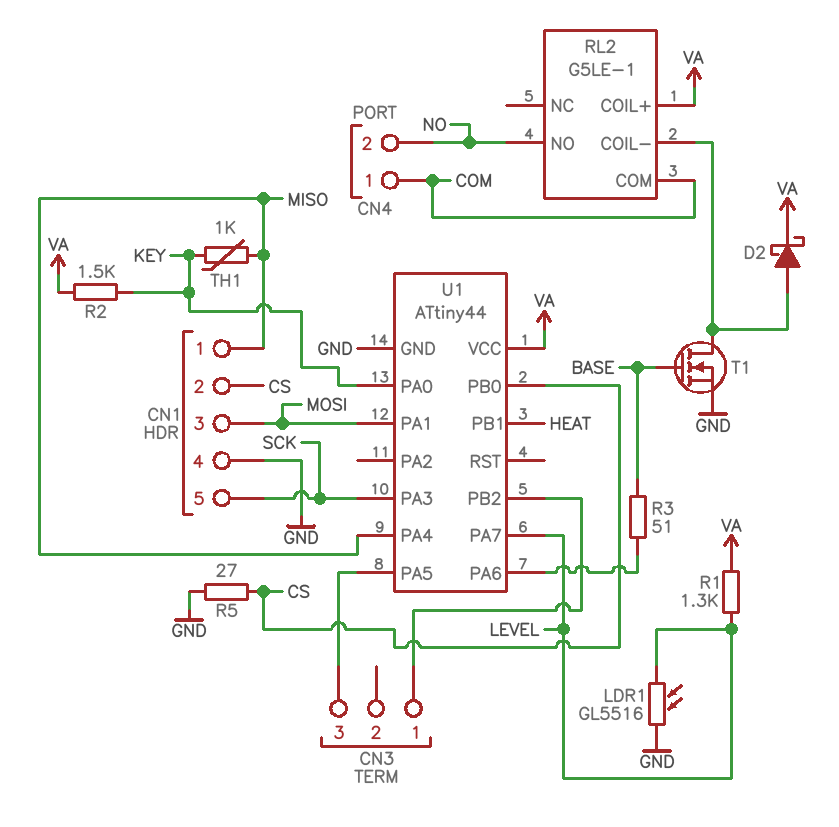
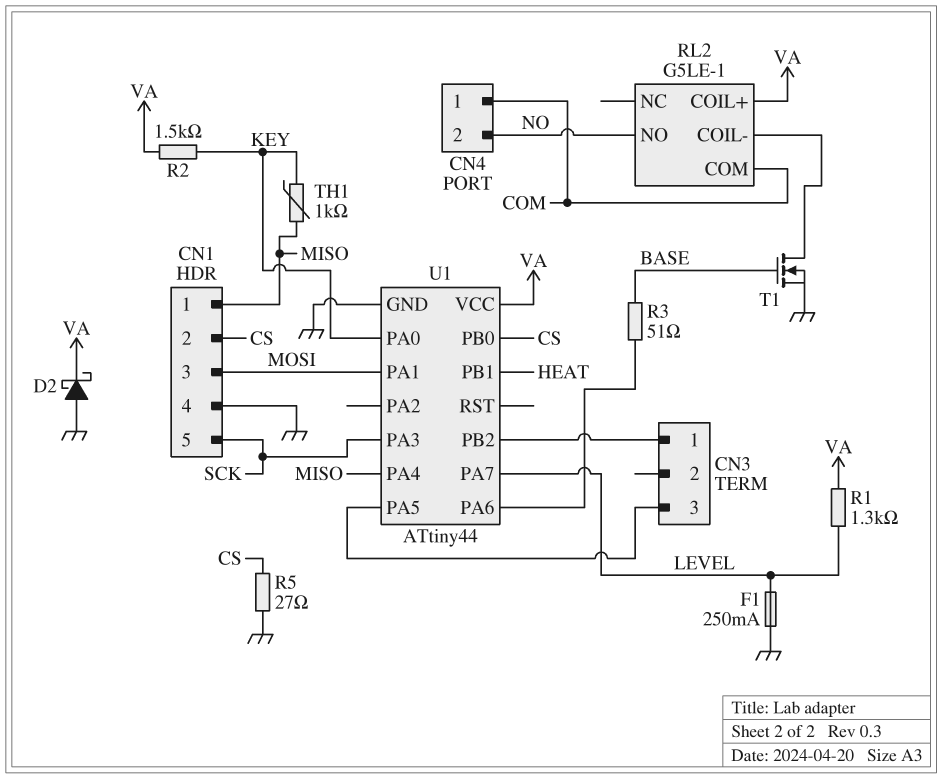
D2: schottky (A RL2/COIL-, K VA) -> schottky (A GND, K VA)
F1: none -> 250mA (GND, LEVEL)
LDR1: GL5516 (GND, LEVEL) -> none

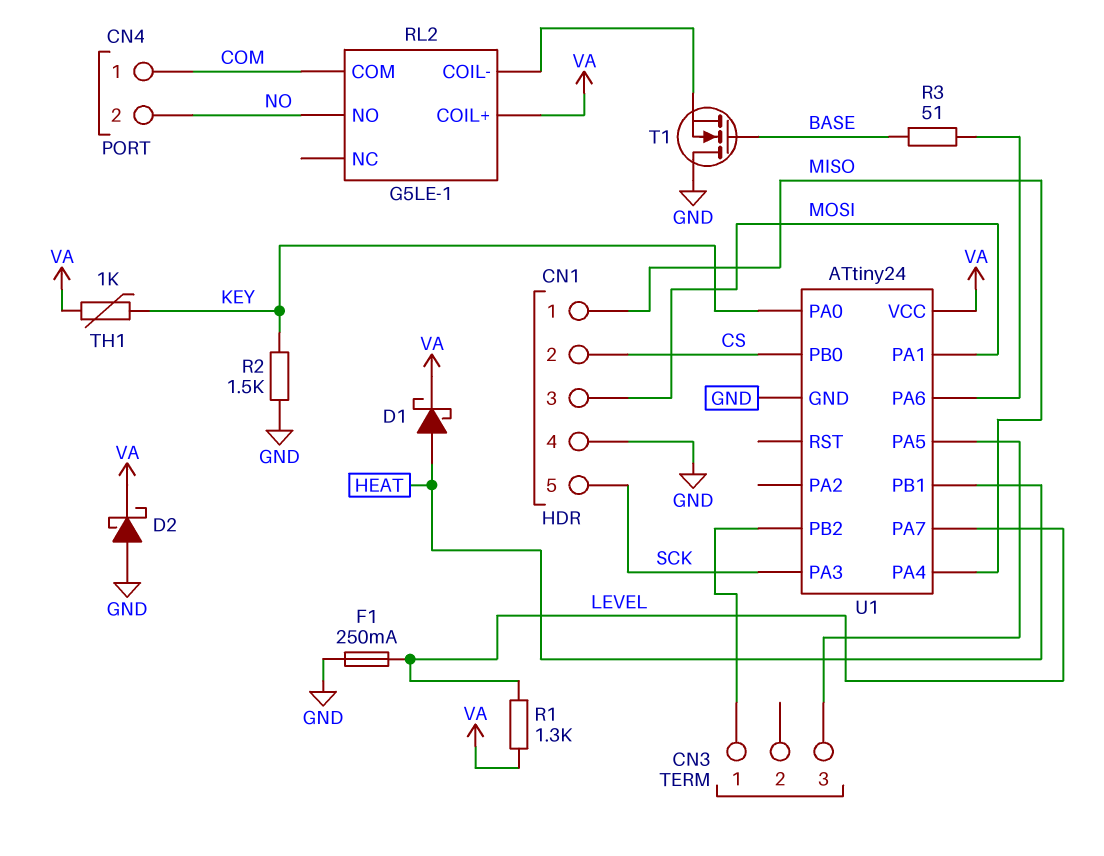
D1: none -> schottky (A HEAT, K VA)
R2: 1.5k (KEY, VA) -> 1.5k (GND, KEY)
R5: 27 (CS, GND) -> none
T1: NMOS (G BASE, D RL2/COIL-, S GND) -> NMOS (G BASE, D GND, S RL2/COIL-)
TH1: 1k (KEY, MISO) -> 1k (KEY, VA)
U1: ATtiny44 -> ATtiny24

